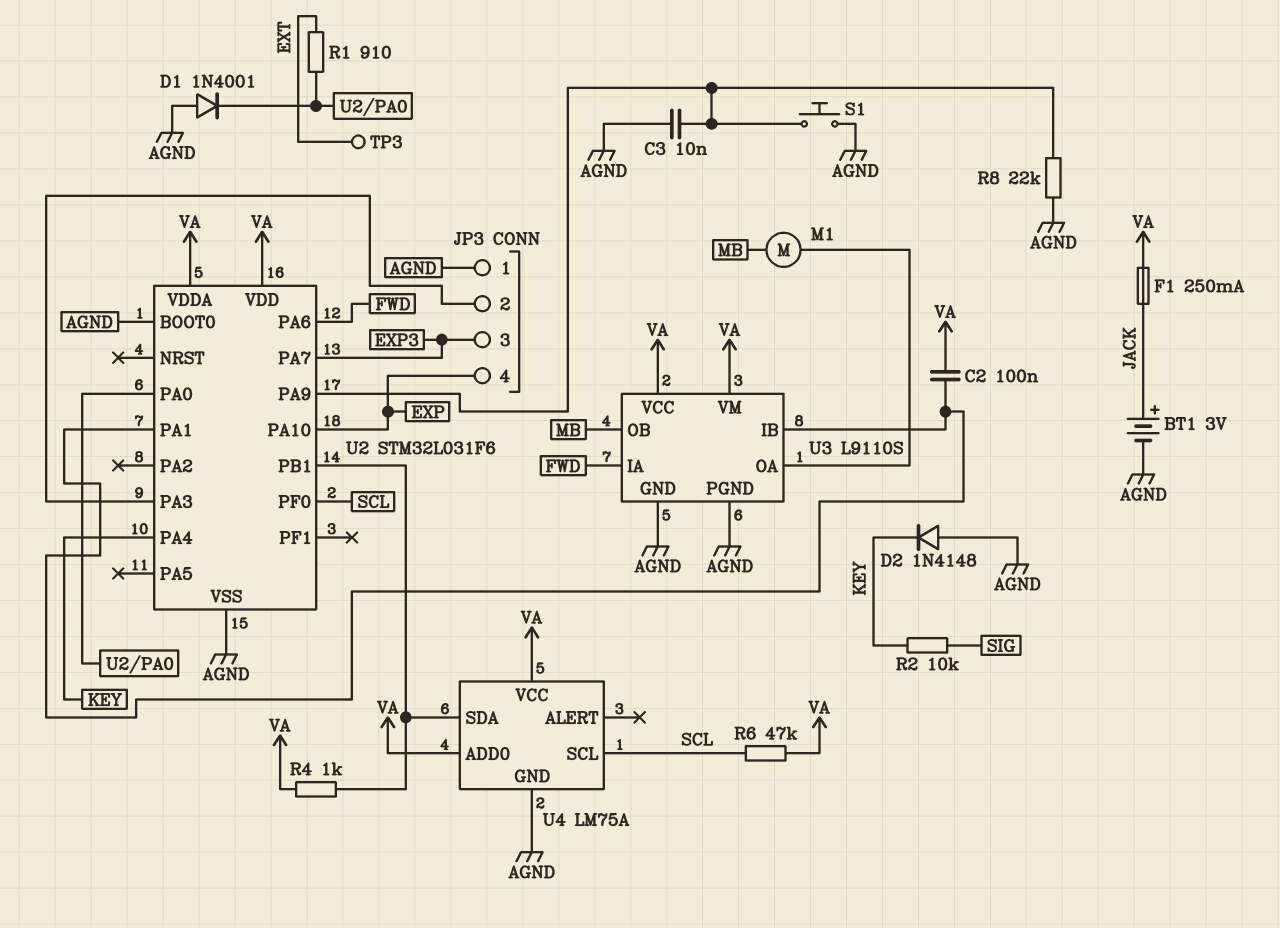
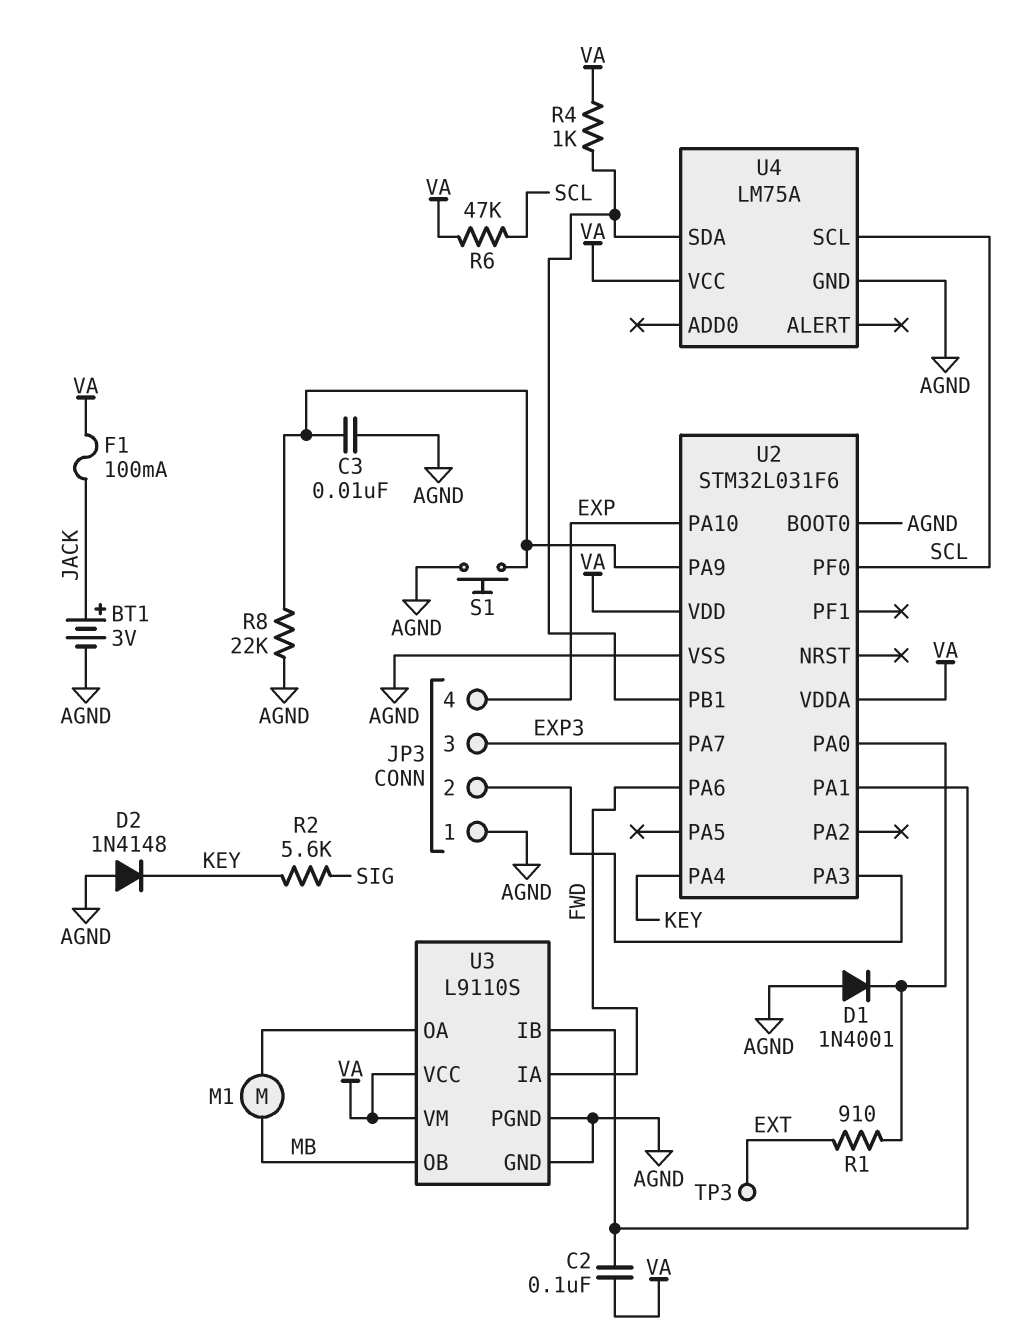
F1: 250mA (JACK, VA) -> 100mA (JACK, VA)
R2: 10k (KEY, SIG) -> 5.6k (KEY, SIG)
U4 pin ADD0: VA -> none

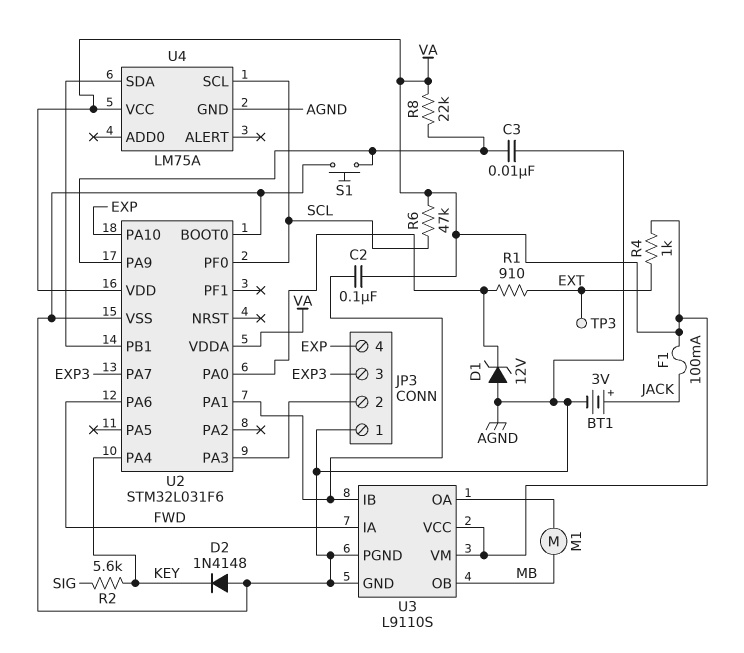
D1: diode 1N4001 (A AGND, K U2/PA0) -> zener 12V (A AGND, K U2/PA0)
R4: 1k (U2/PB1, VA) -> 1k (EXT, VA)
R8: 22k (AGND, U2/PA9) -> 22k (U2/PA9, VA)

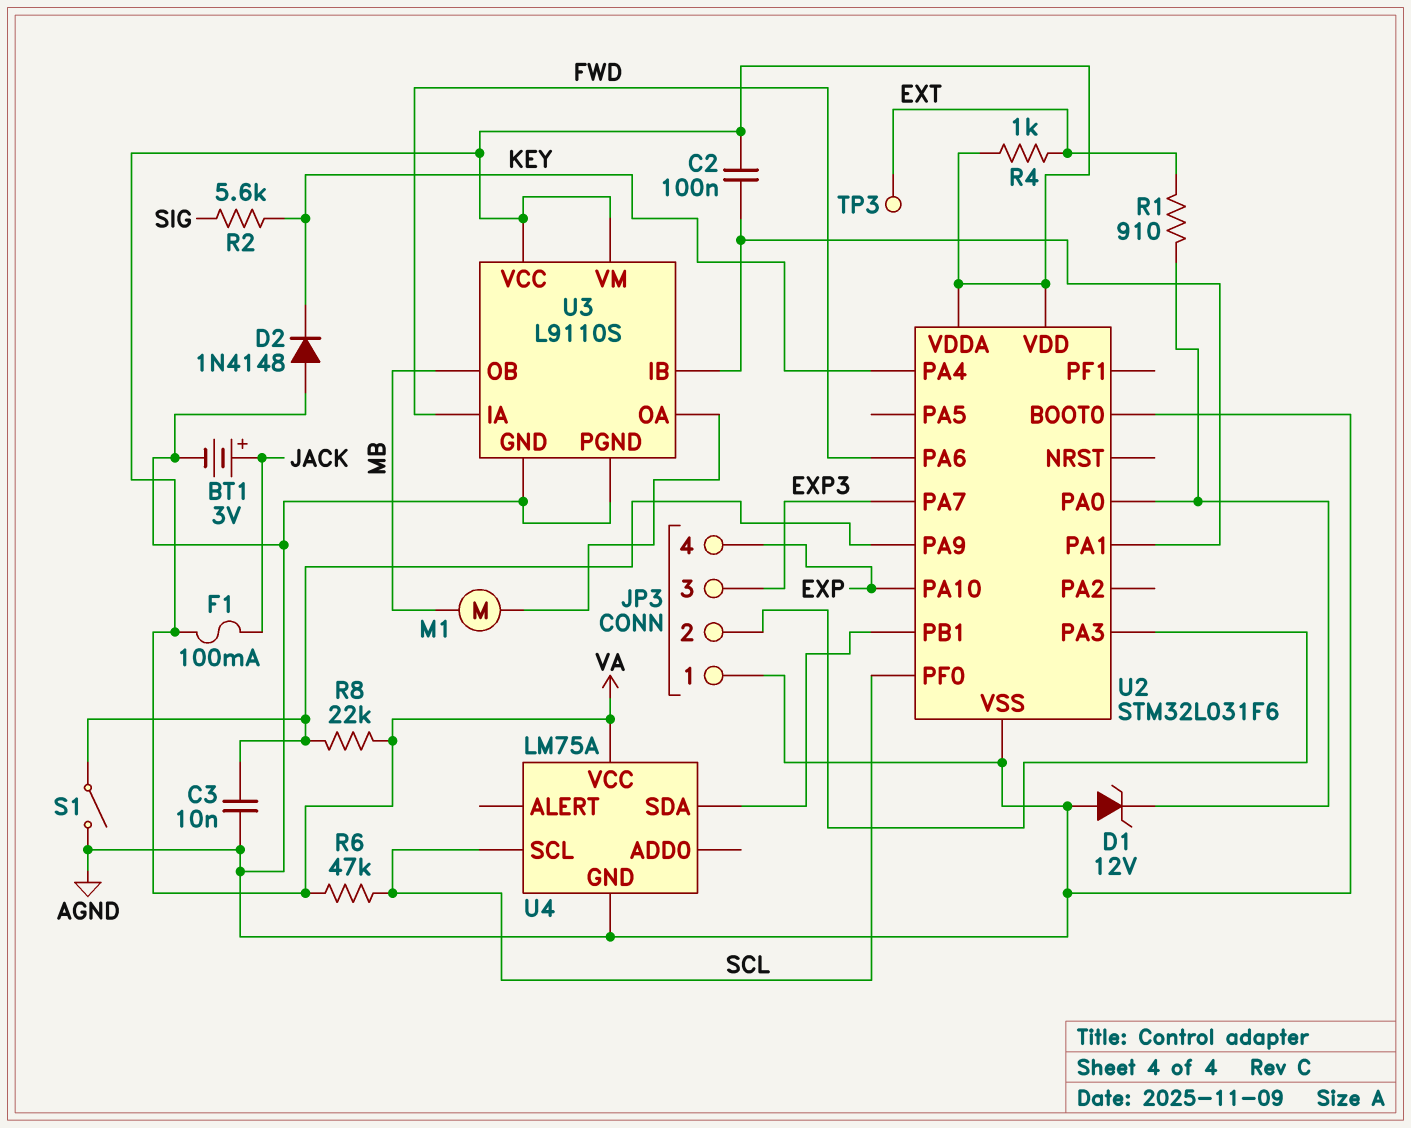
S1: button (AGND, U2/PA9) -> switch (AGND, U2/PA9)

